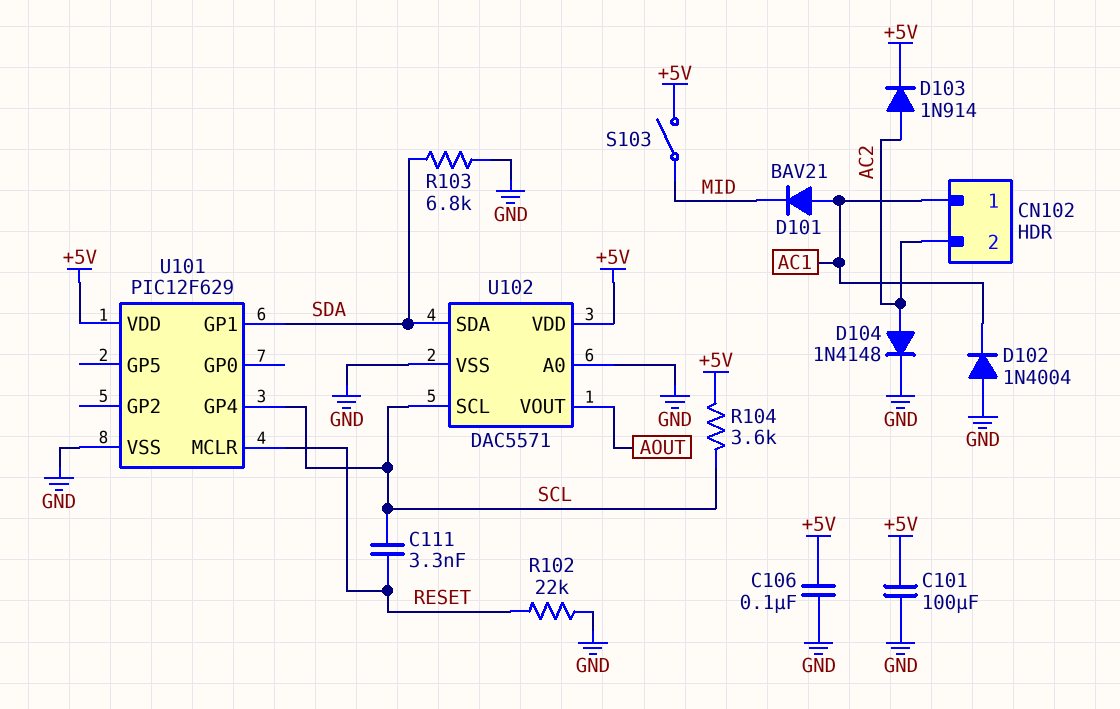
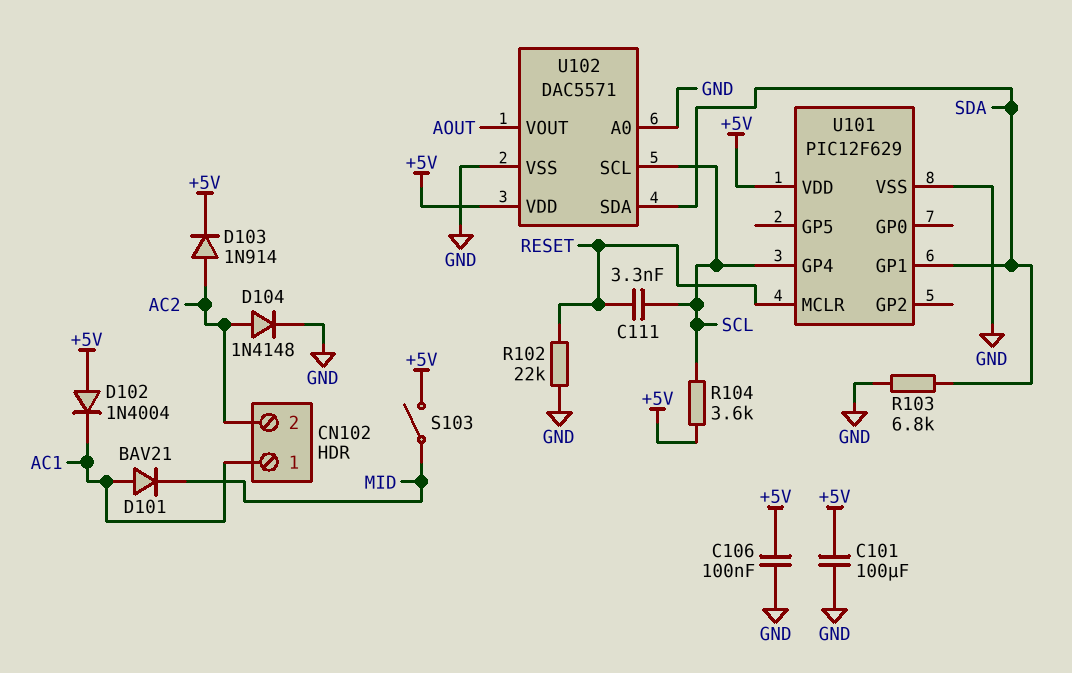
D102: diode 1N4004 (A GND, K AC1) -> diode 1N4004 (A +5V, K AC1)

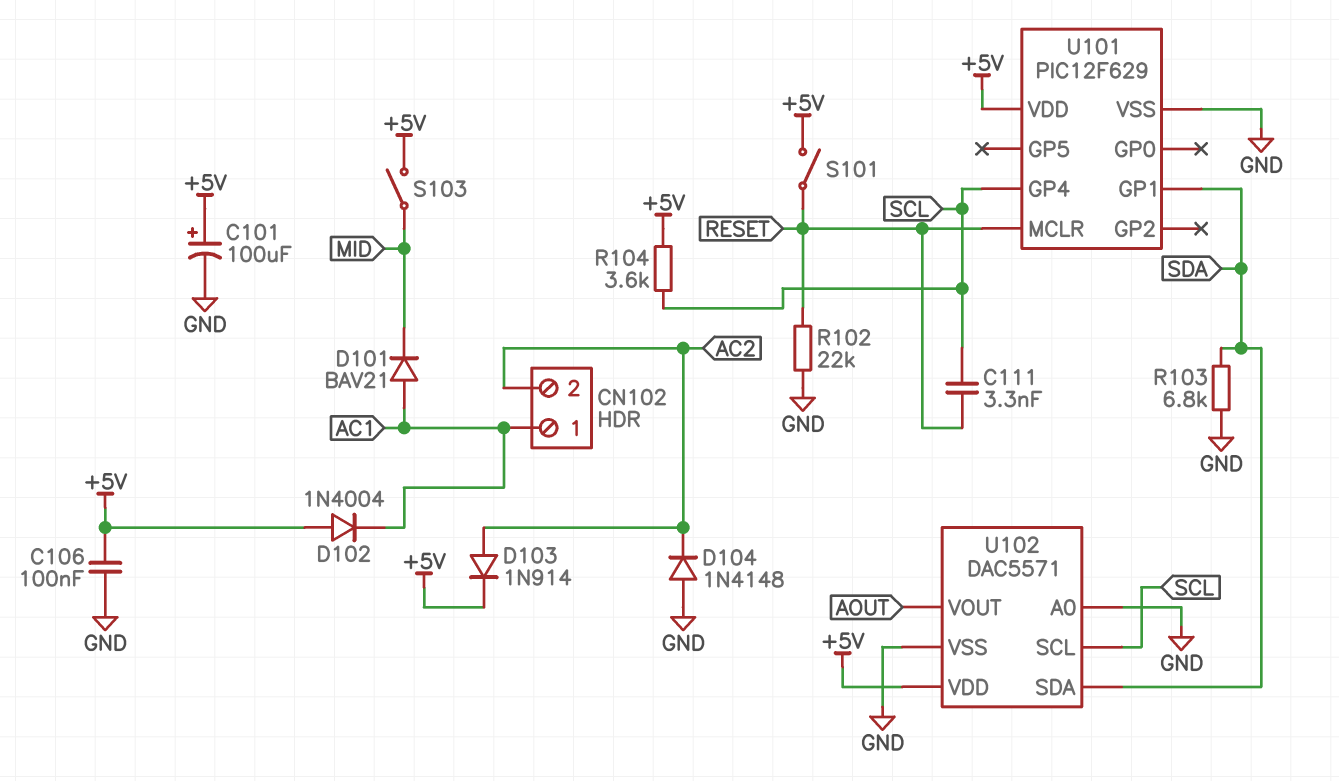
C101: 100uF (+5V, GND) -> 100uF (plus +5V, minus GND)
D104: diode 1N4148 (A AC2, K GND) -> diode 1N4148 (A GND, K AC2)
S101: none -> switch (+5V, RESET)

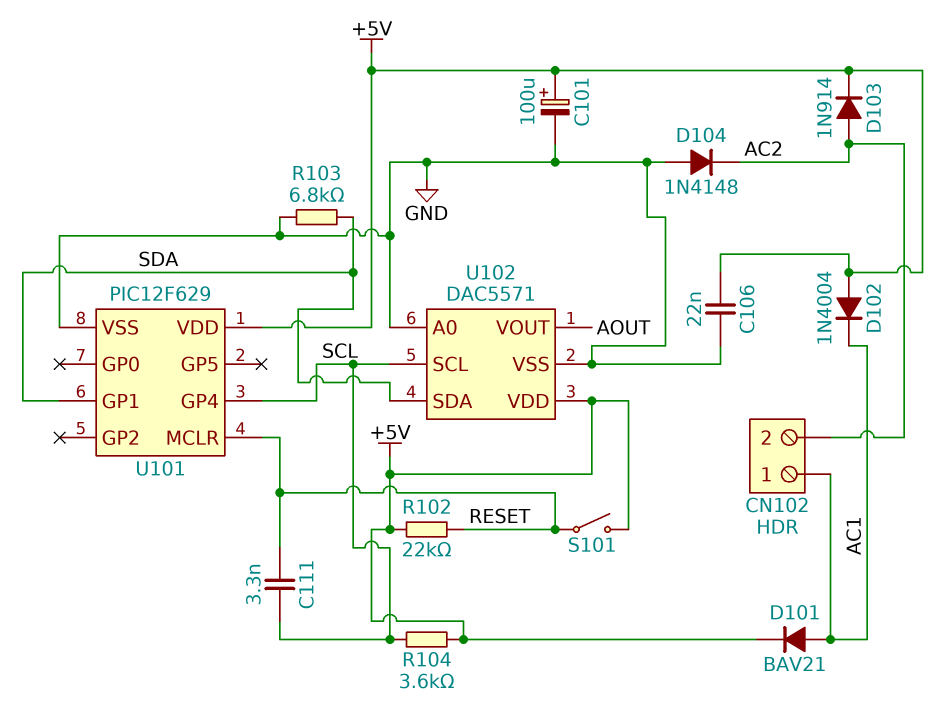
C106: 100nF (+5V, GND) -> 22nF (+5V, GND)
D101: diode BAV21 (A AC1, K MID) -> diode BAV21 (A AC1, K +5V)
R102: 22k (GND, RESET) -> 22k (+5V, RESET)
S103: switch (+5V, MID) -> none

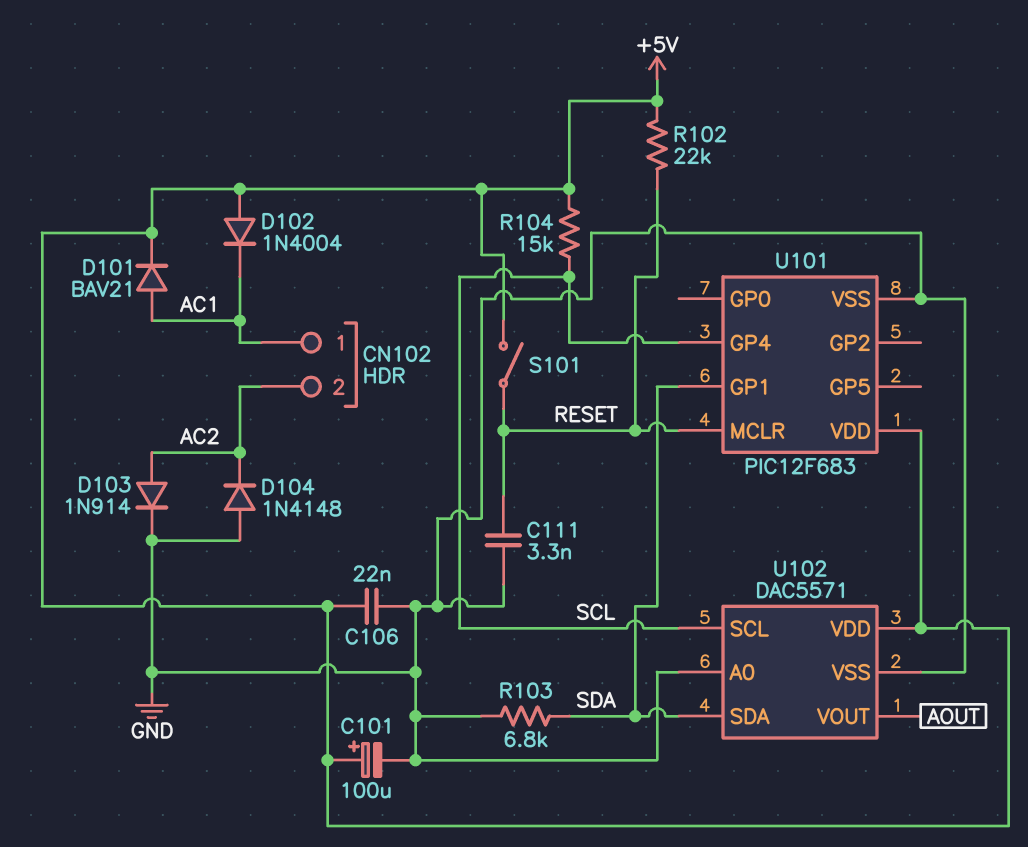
C111: 3.3nF (RESET, SCL) -> 3.3nF (GND, RESET)
D103: diode 1N914 (A AC2, K +5V) -> diode 1N914 (A AC2, K GND)
R104: 3.6k (+5V, SCL) -> 15k (+5V, SCL)
U101: PIC12F629 -> PIC12F683

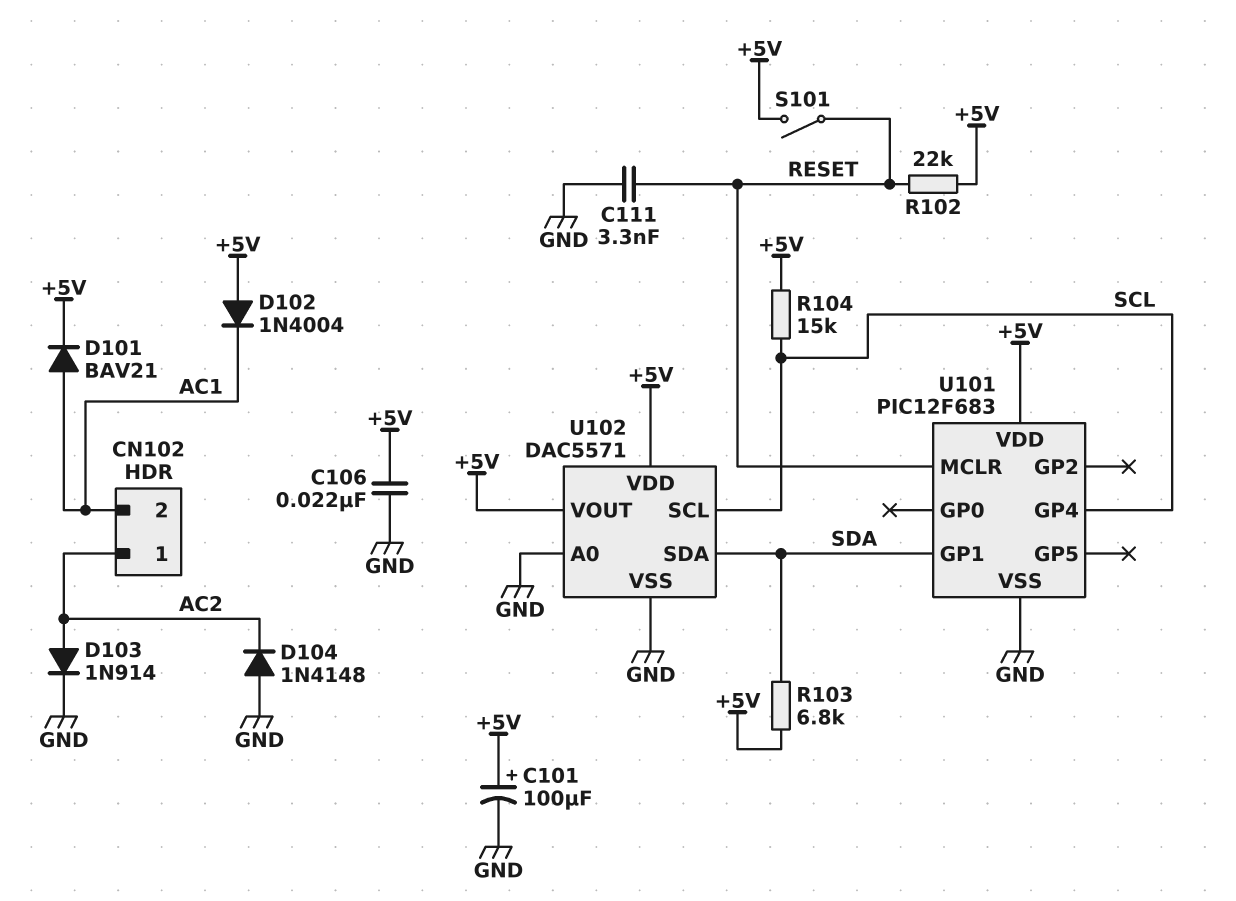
CN102 pin 1: AC1 -> AC2
CN102 pin 2: AC2 -> AC1
R103: 6.8k (GND, SDA) -> 6.8k (+5V, SDA)
U102 pin VOUT: AOUT -> +5V

